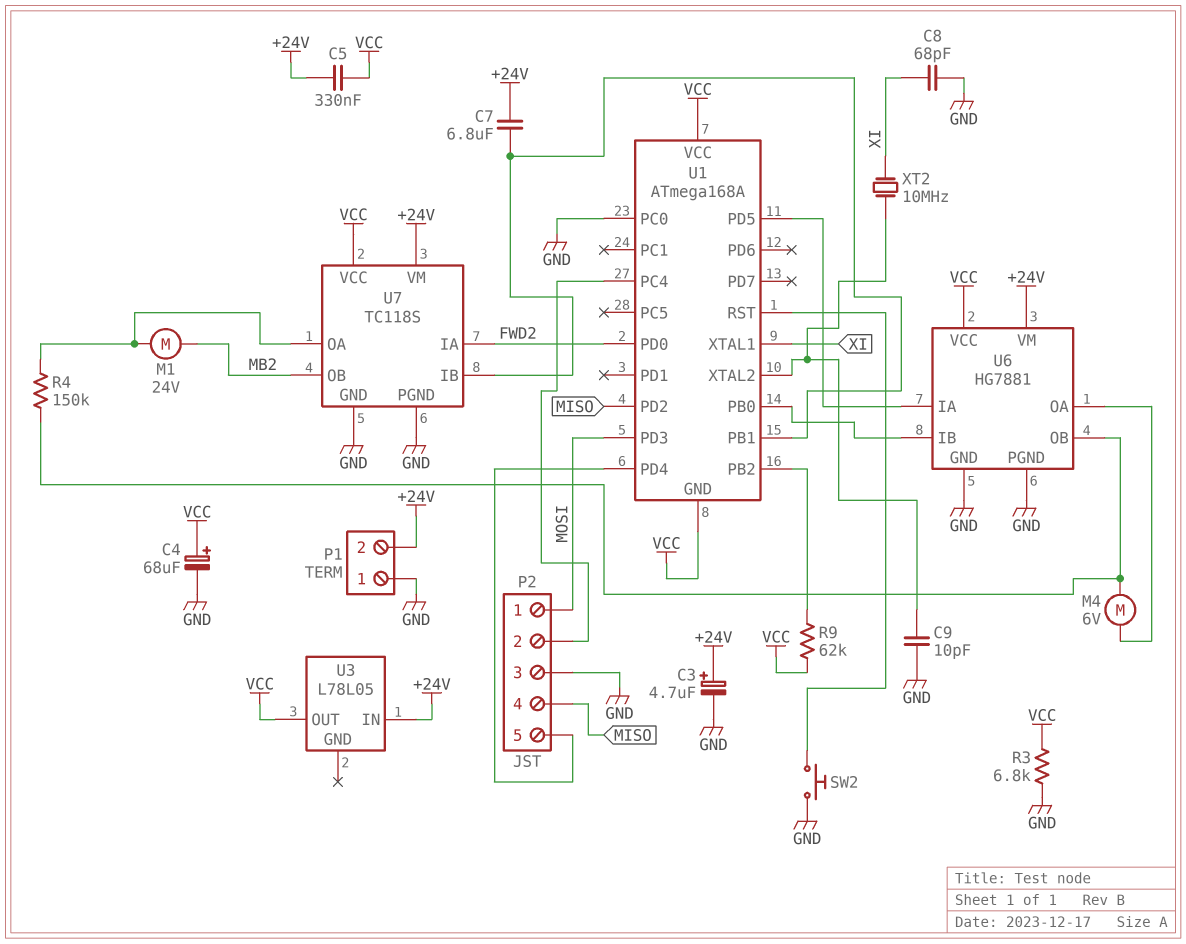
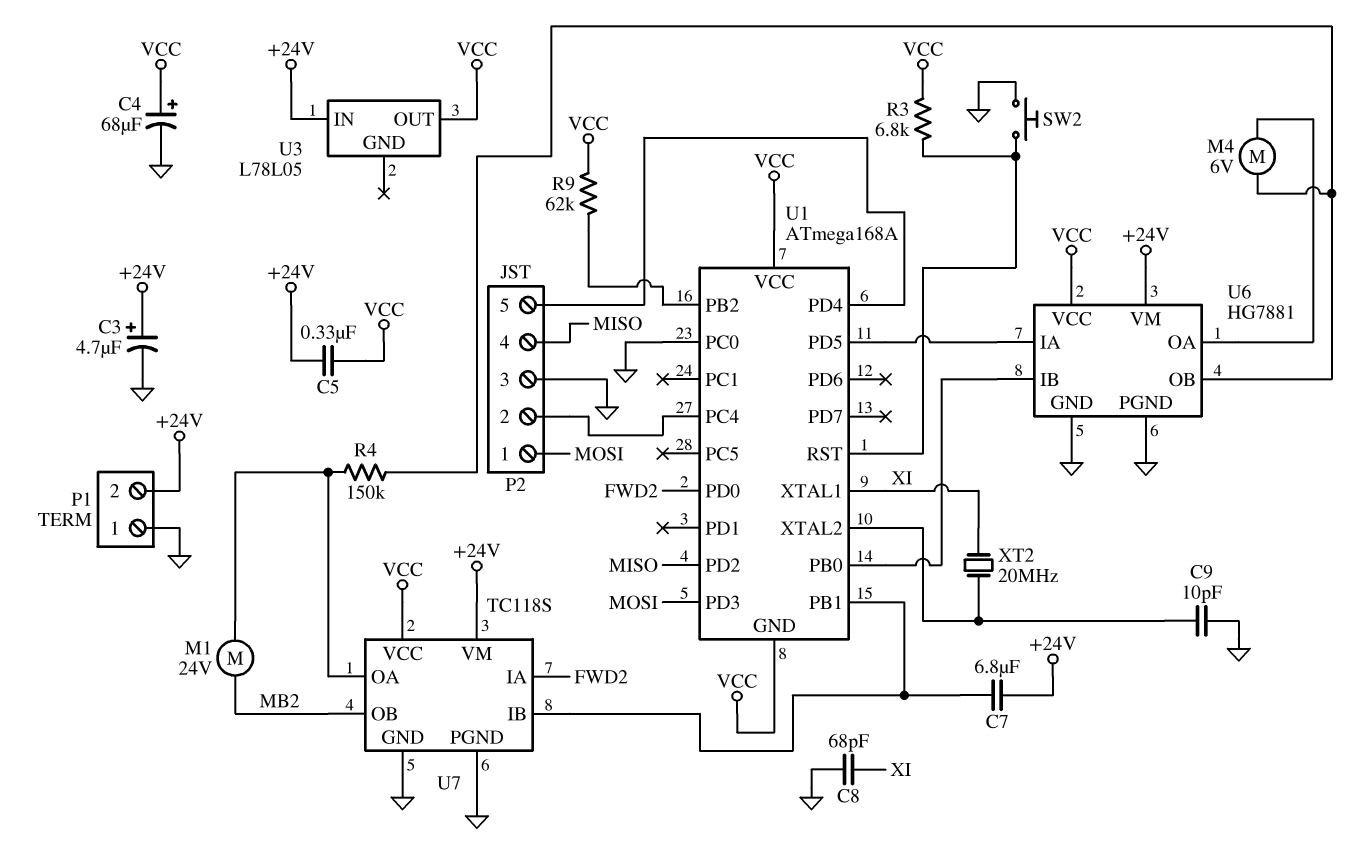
R3: 6.8k (GND, VCC) -> 6.8k (U1/RST, VCC)
XT2: 10MHz (U1/XTAL2, XI) -> 20MHz (U1/XTAL2, XI)

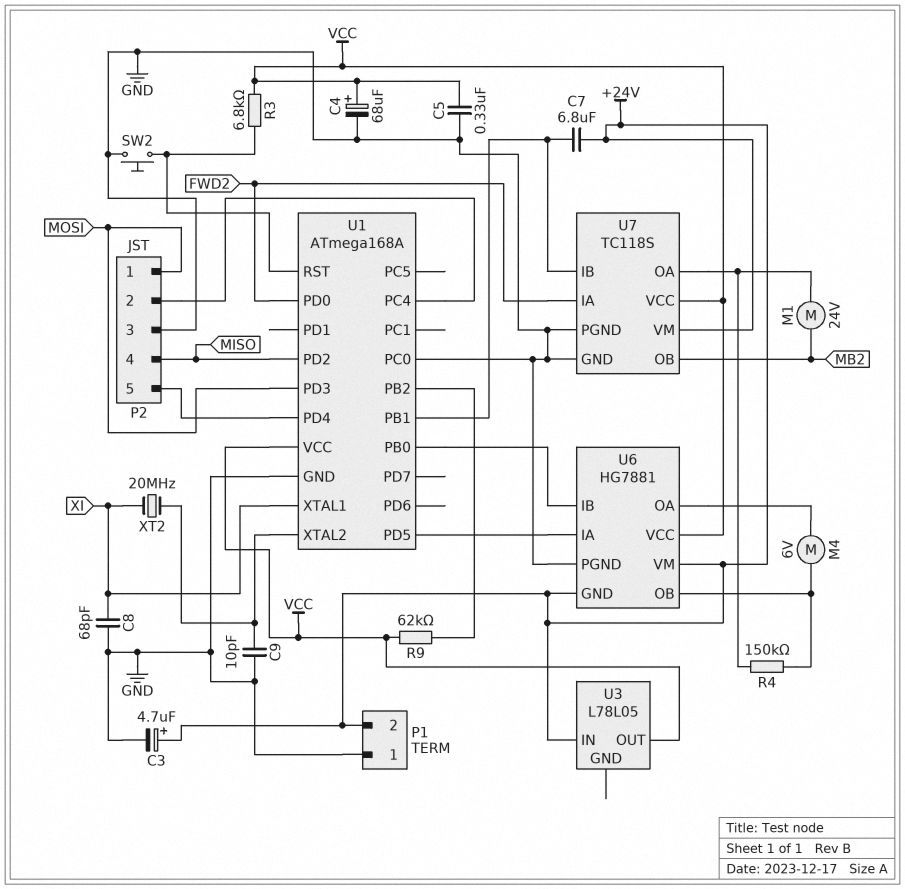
C5: 330nF (+24V, VCC) -> 330nF (GND, VCC)
U1 pin GND: VCC -> GND
U6 pin GND: GND -> +24V

